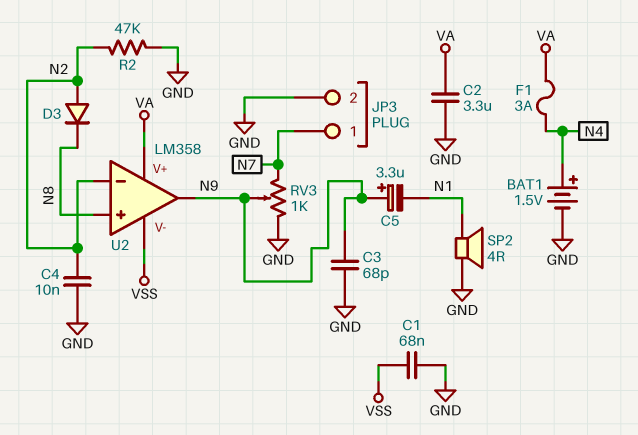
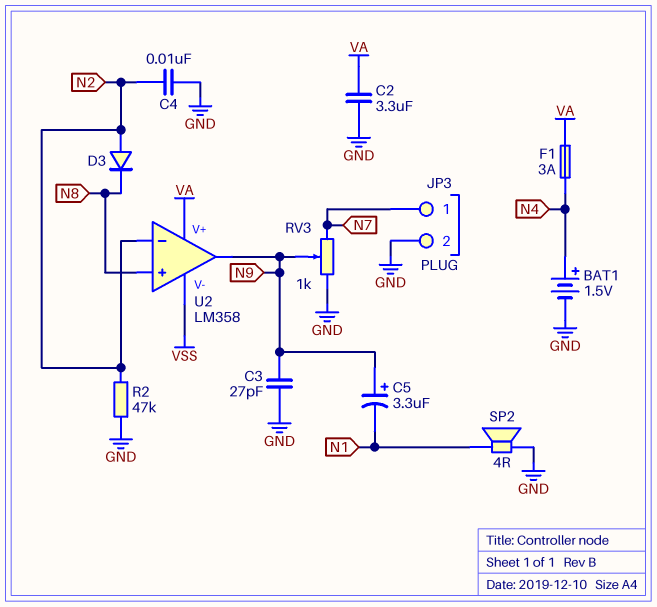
C1: 68nF (GND, VSS) -> none
C3: 68pF (GND, N9) -> 27pF (GND, N9)

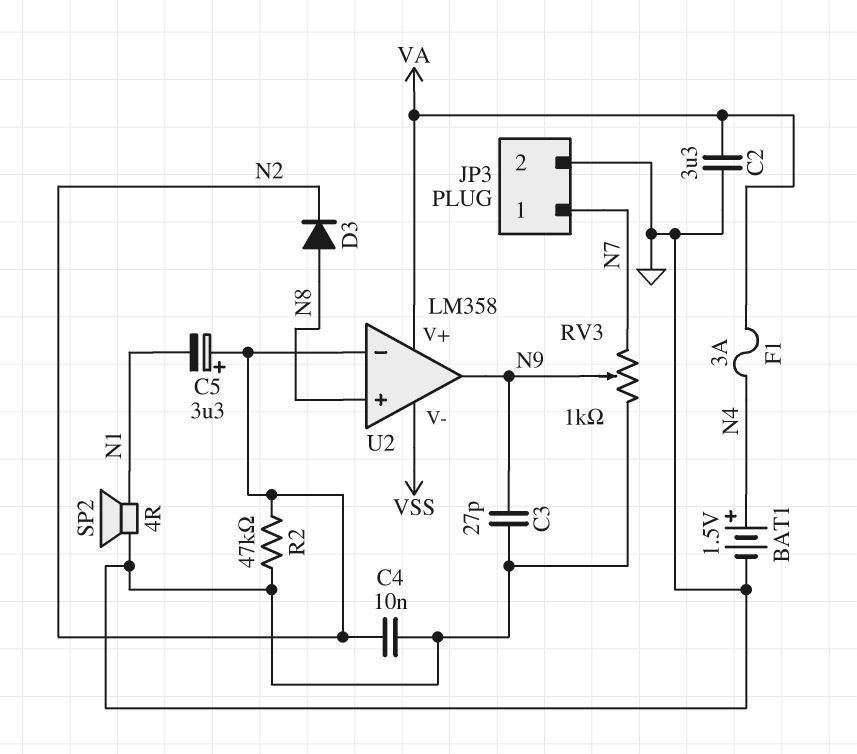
C5: 3.3uF (plus N9, minus N1) -> 3.3uF (plus N2, minus N1)
D3: diode (A N2, K N8) -> diode (A N8, K N2)

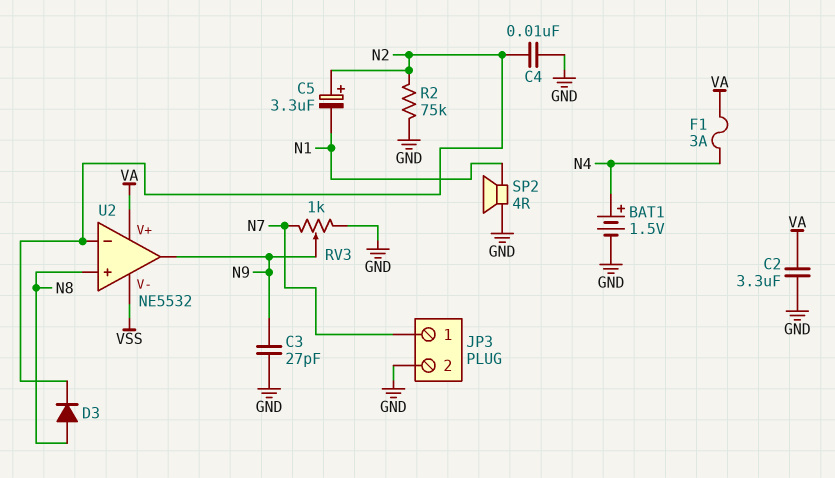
R2: 47k (GND, N2) -> 75k (GND, N2)
U2: LM358 -> NE5532

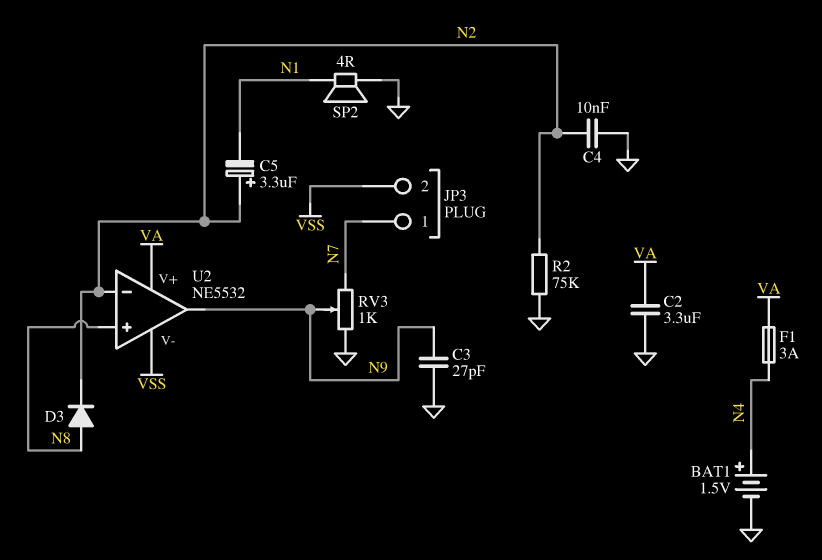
JP3 pin 2: GND -> VSS

